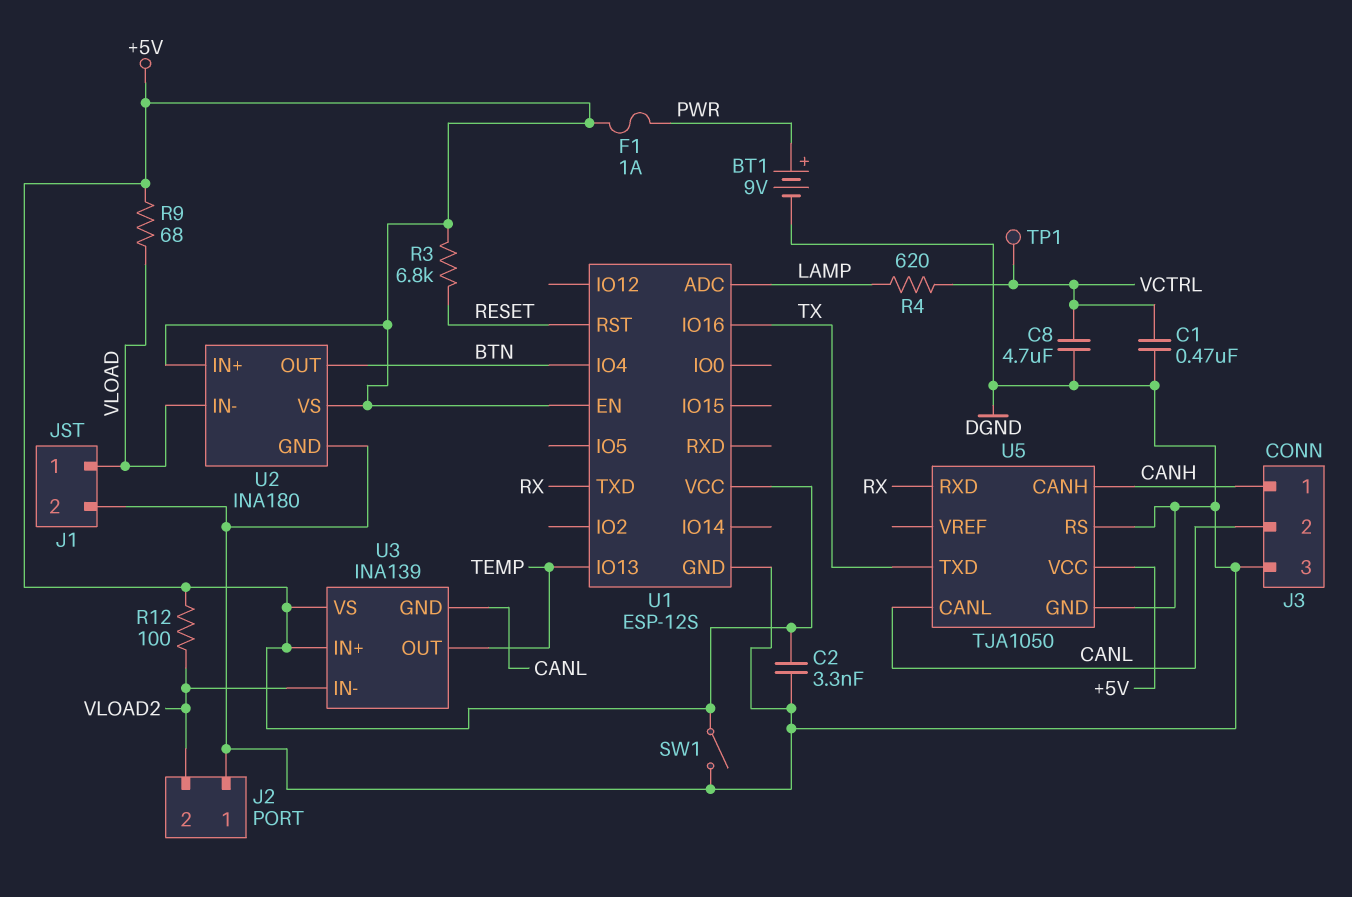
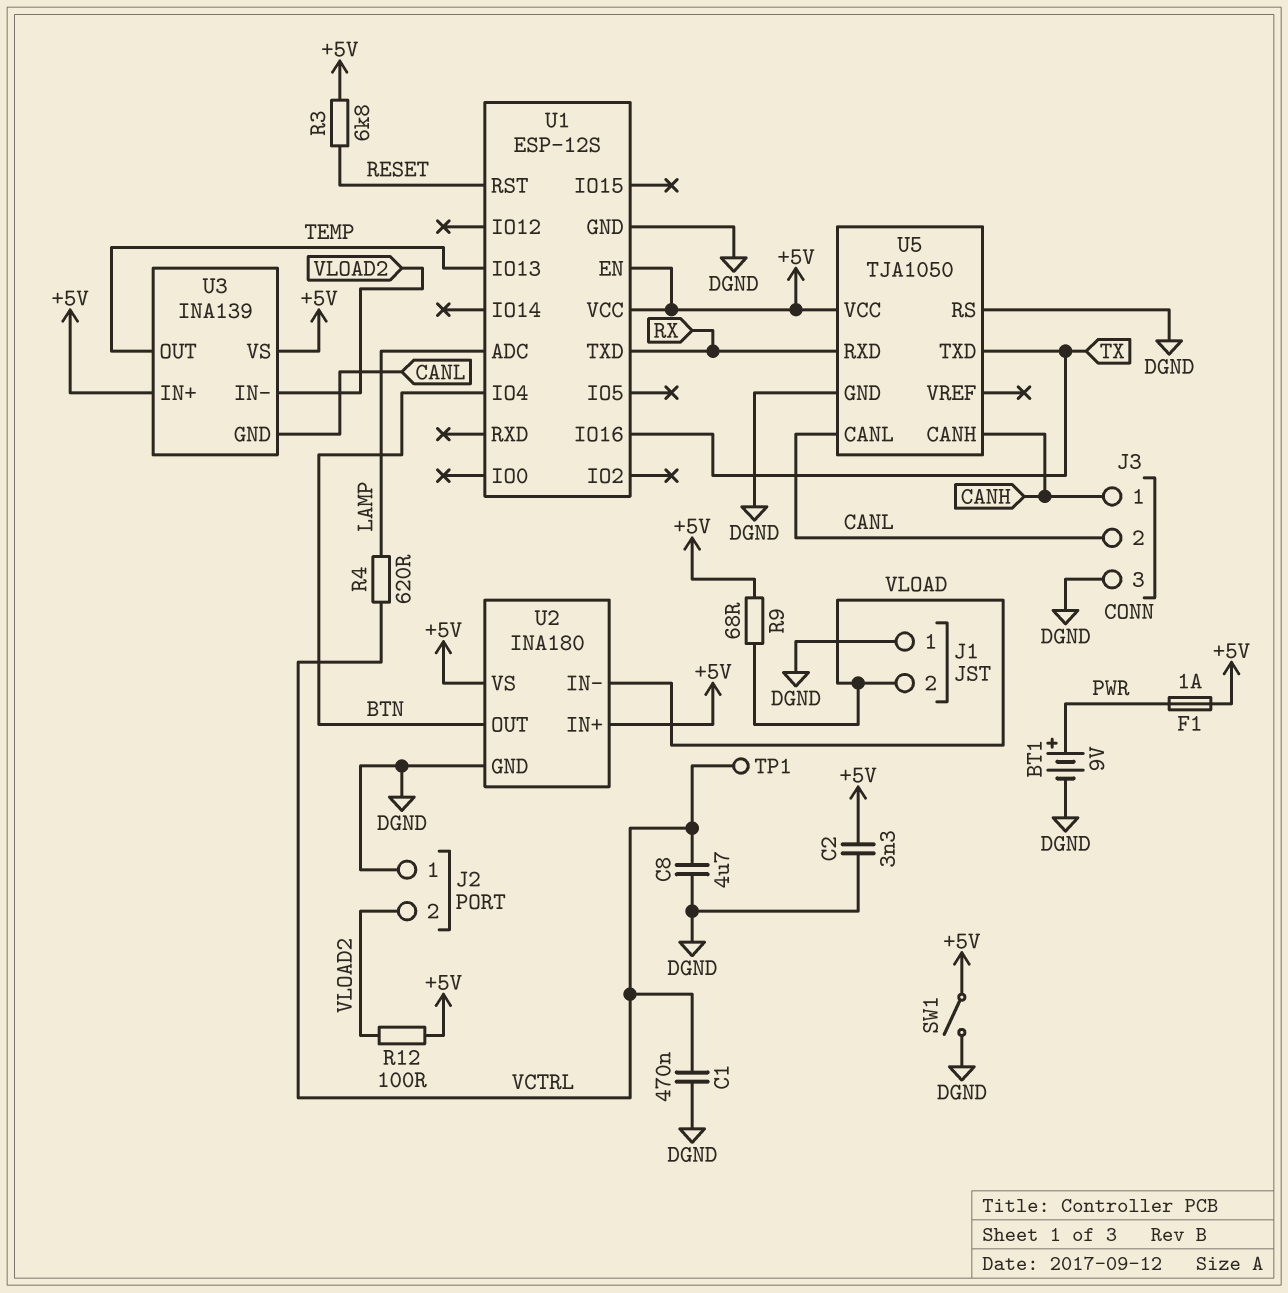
J1 pin 1: VLOAD -> DGND
J1 pin 2: DGND -> VLOAD

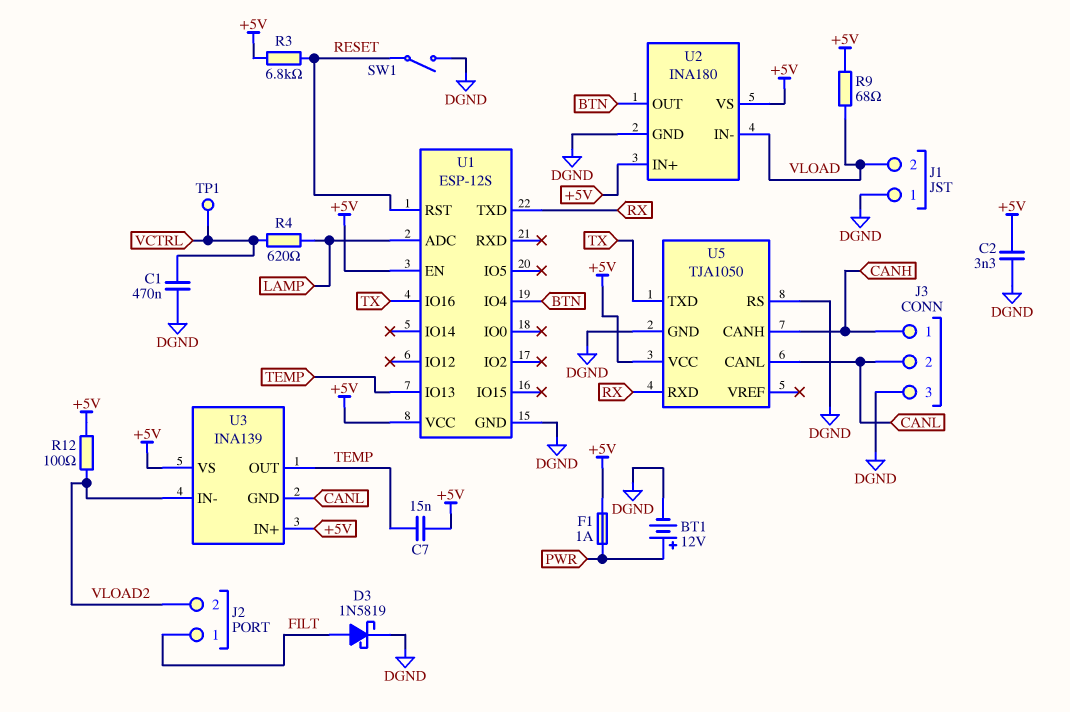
BT1: 9V (plus PWR, minus DGND) -> 12V (plus PWR, minus DGND)
C7: none -> 15nF (+5V, TEMP)
C8: 4.7uF (DGND, VCTRL) -> none
D3: none -> schottky 1N5819 (A FILT, K DGND)
J2 pin 1: DGND -> FILT
SW1: switch (+5V, DGND) -> switch (DGND, RESET)

